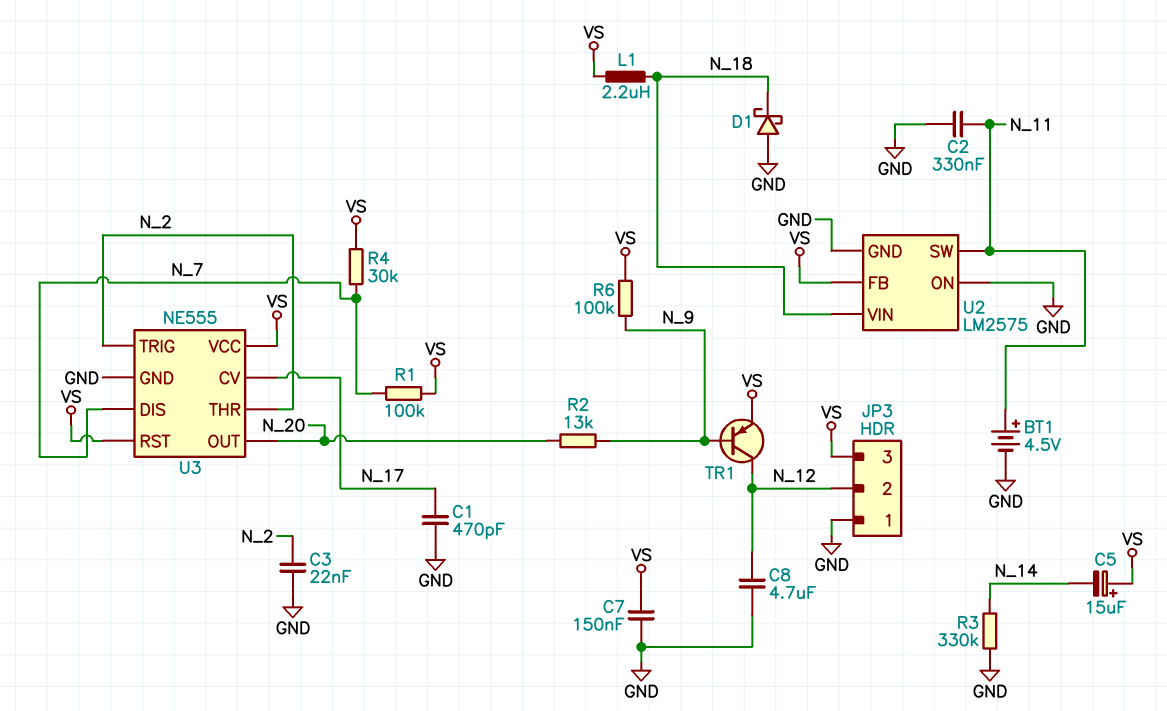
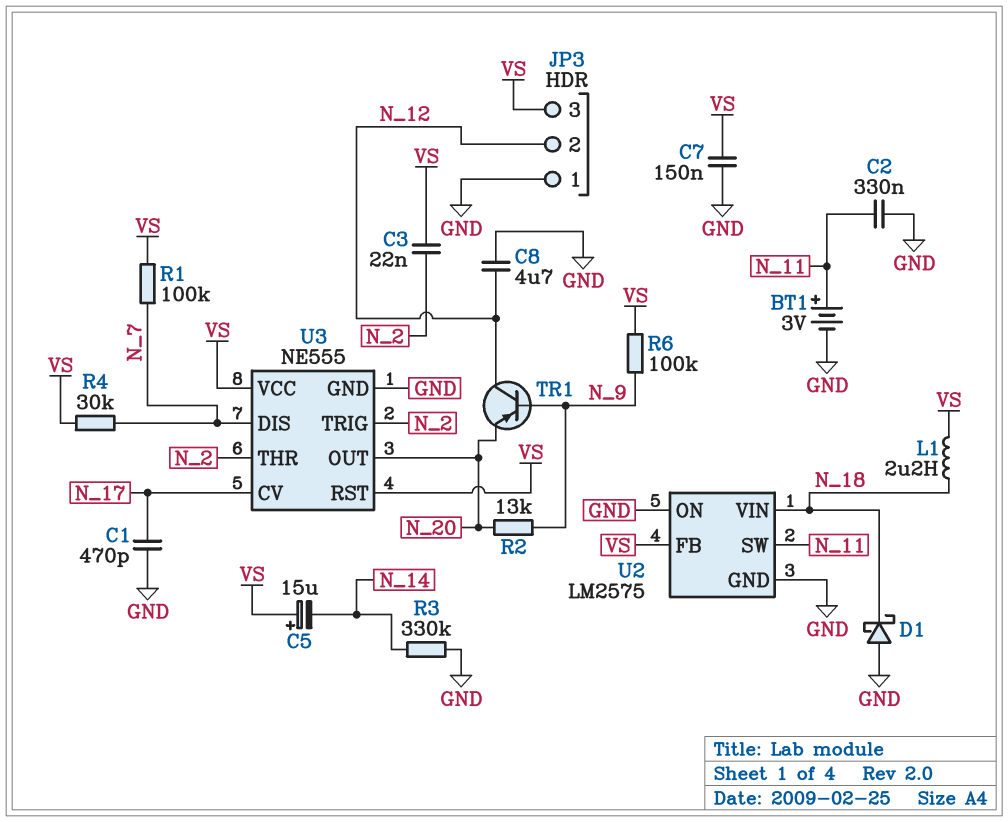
BT1: 4.5V (plus N_11, minus GND) -> 3V (plus N_11, minus GND)
C3: 22nF (GND, N_2) -> 22nF (N_2, VS)
TR1: PNP (B N_9, C N_12, E VS) -> PNP (B N_9, C N_12, E N_20)

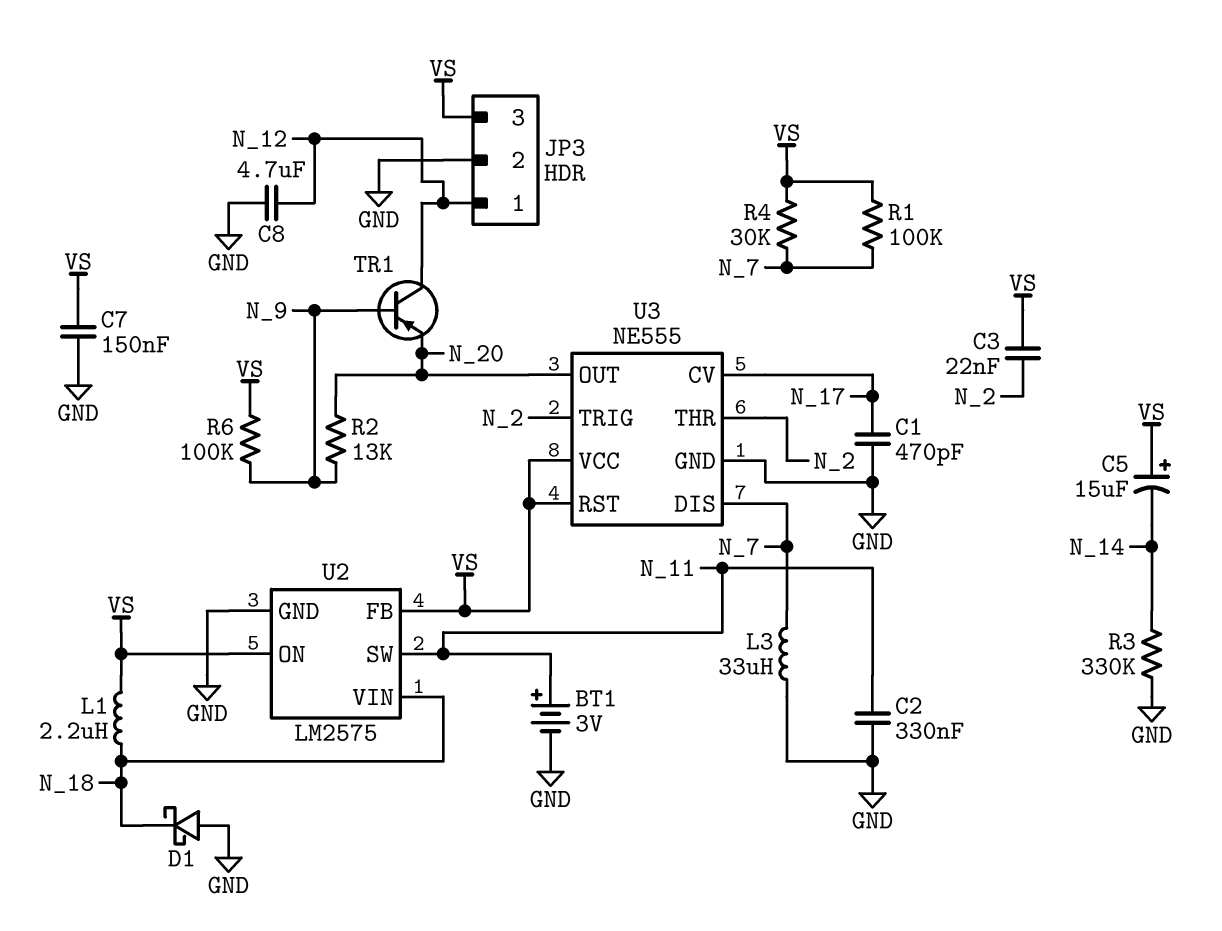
JP3 pin 1: GND -> N_12
JP3 pin 2: N_12 -> GND
L3: none -> 33uH (GND, N_7)
U2 pin ON: GND -> VS

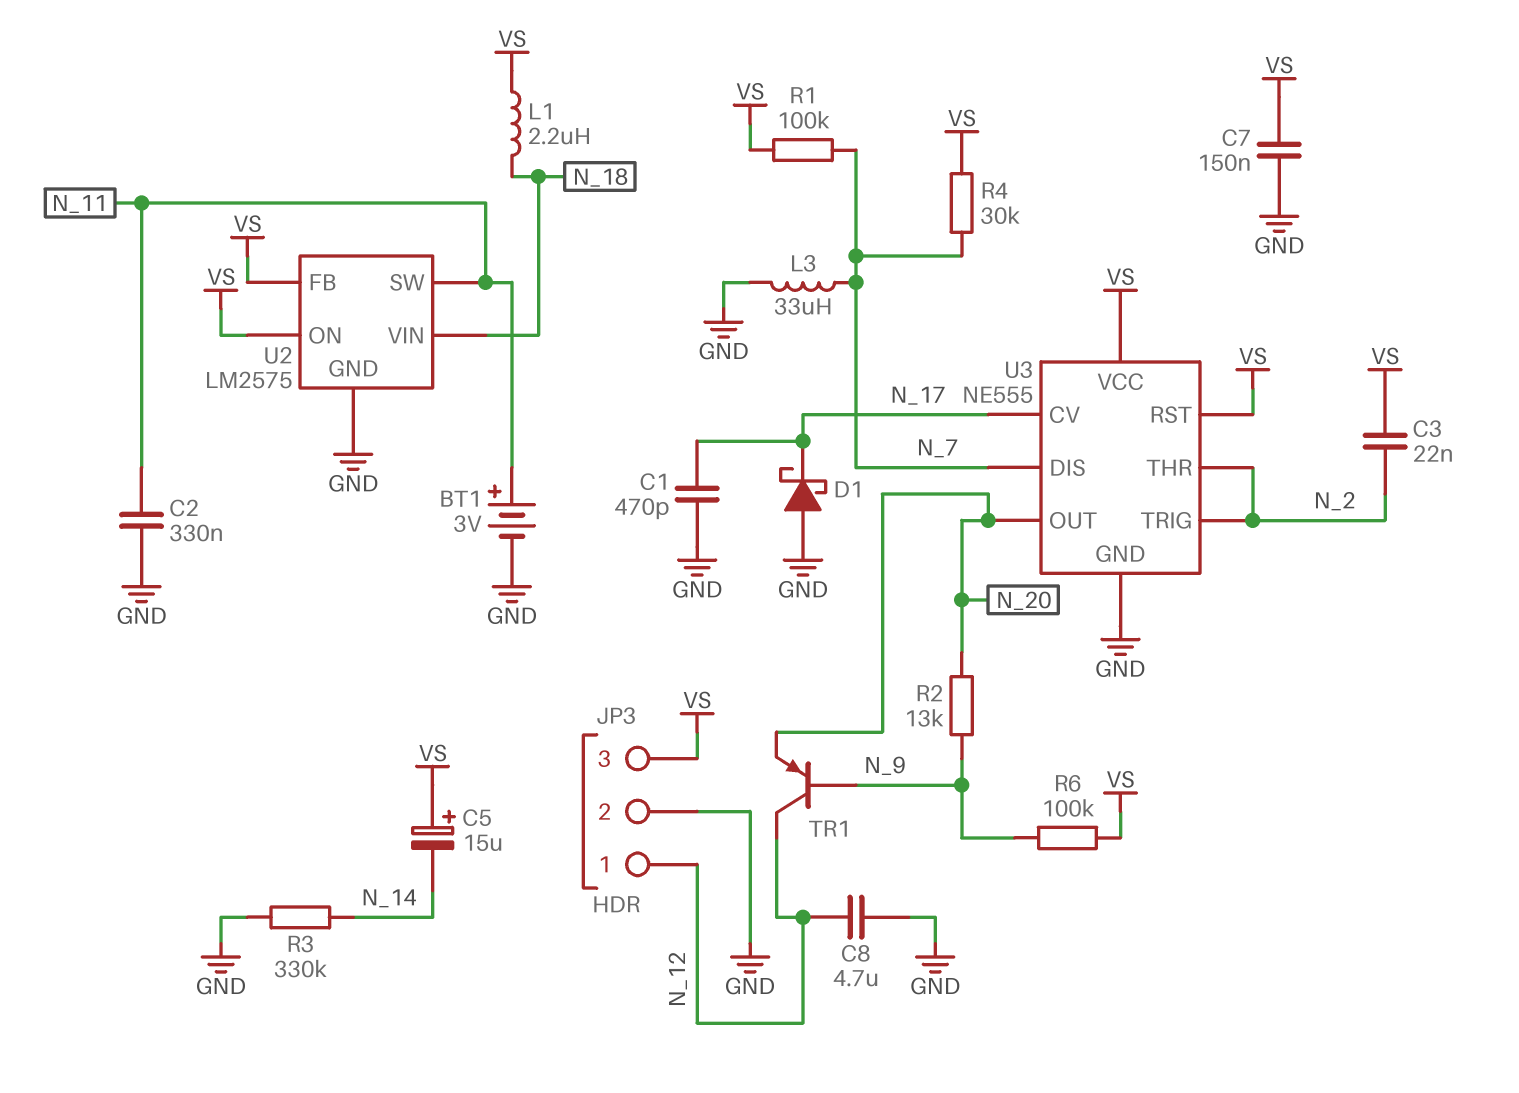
D1: schottky (A GND, K N_18) -> schottky (A GND, K N_17)

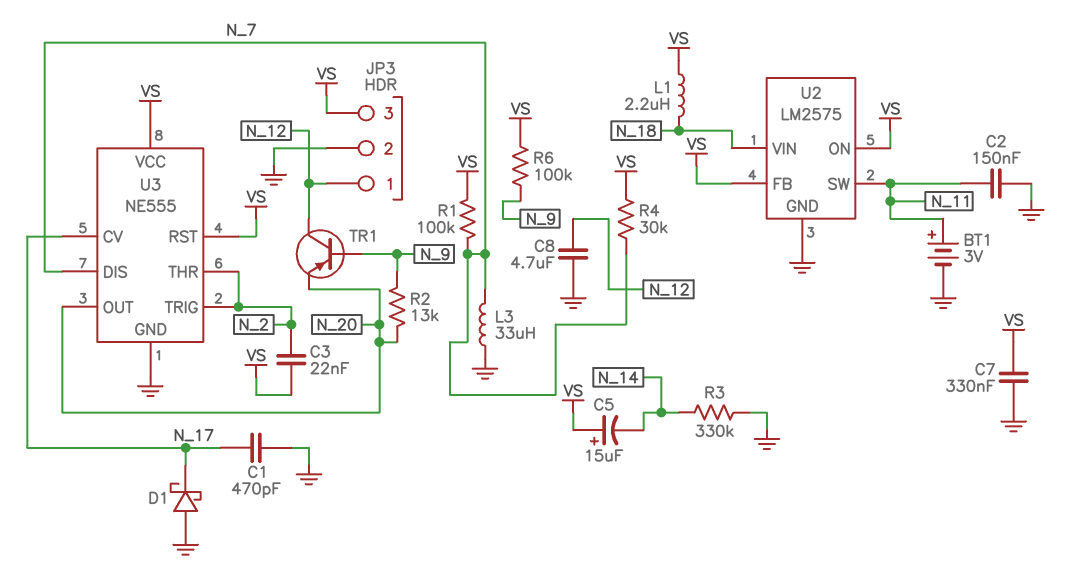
C2: 330nF (GND, N_11) -> 150nF (GND, N_11)
C7: 150nF (GND, VS) -> 330nF (GND, VS)

